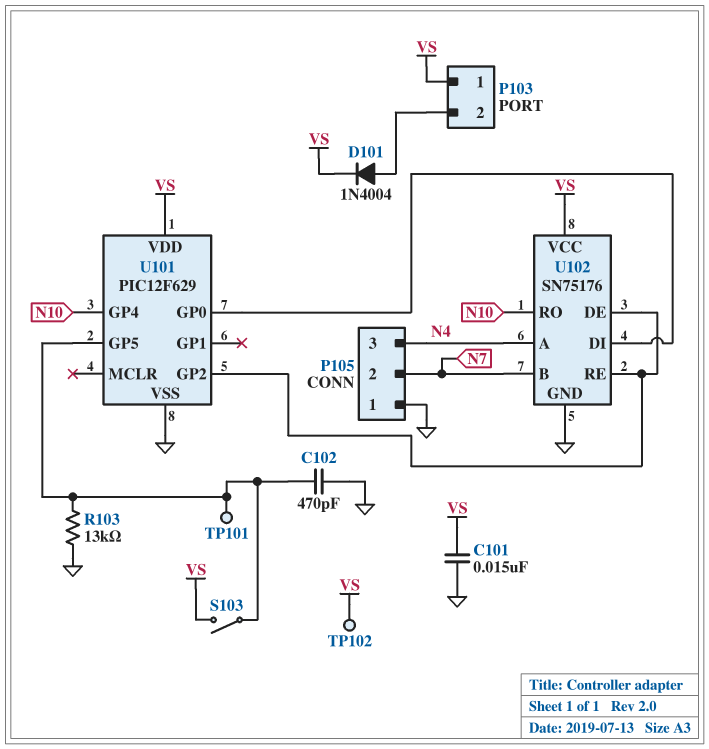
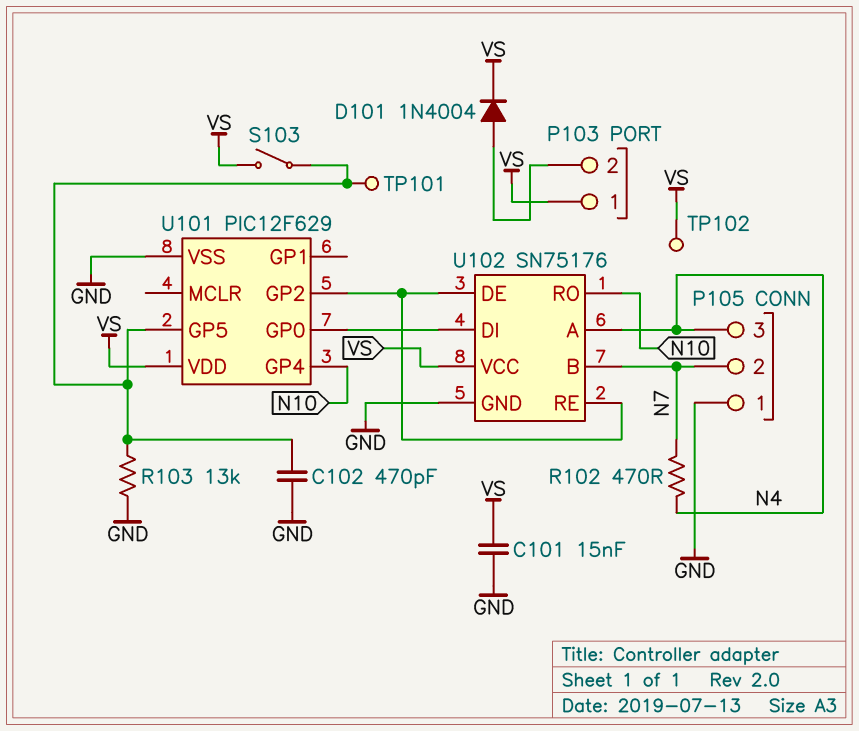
R102: none -> 470 (N4, N7)

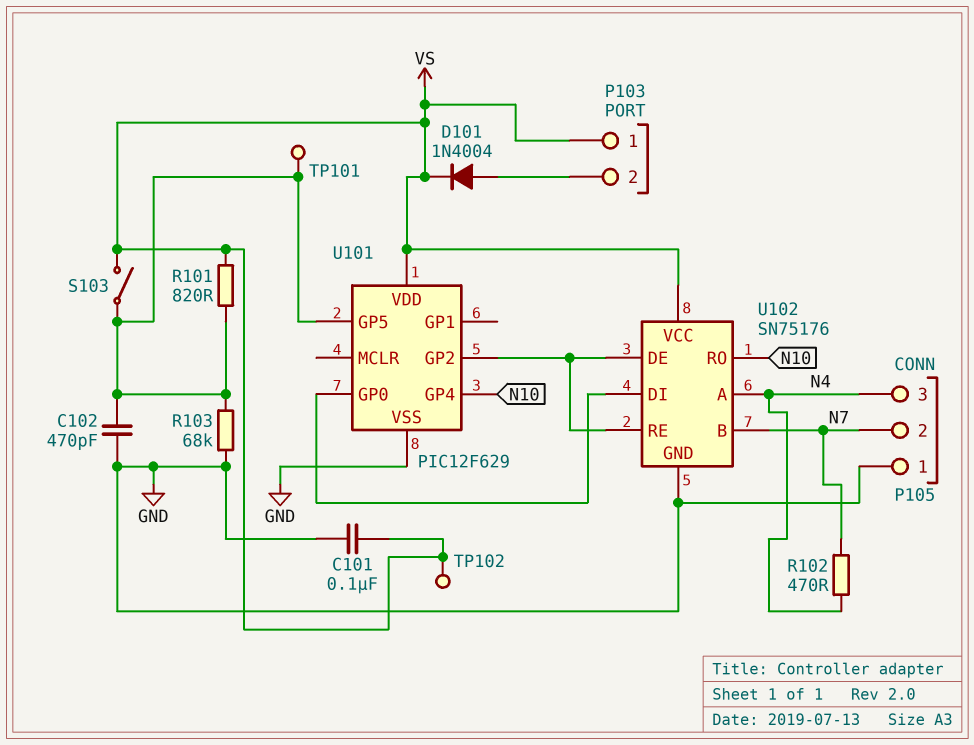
C101: 15nF (GND, VS) -> 100nF (GND, VS)
R101: none -> 820 (U101/GP5, VS)
R103: 13k (GND, U101/GP5) -> 68k (GND, U101/GP5)

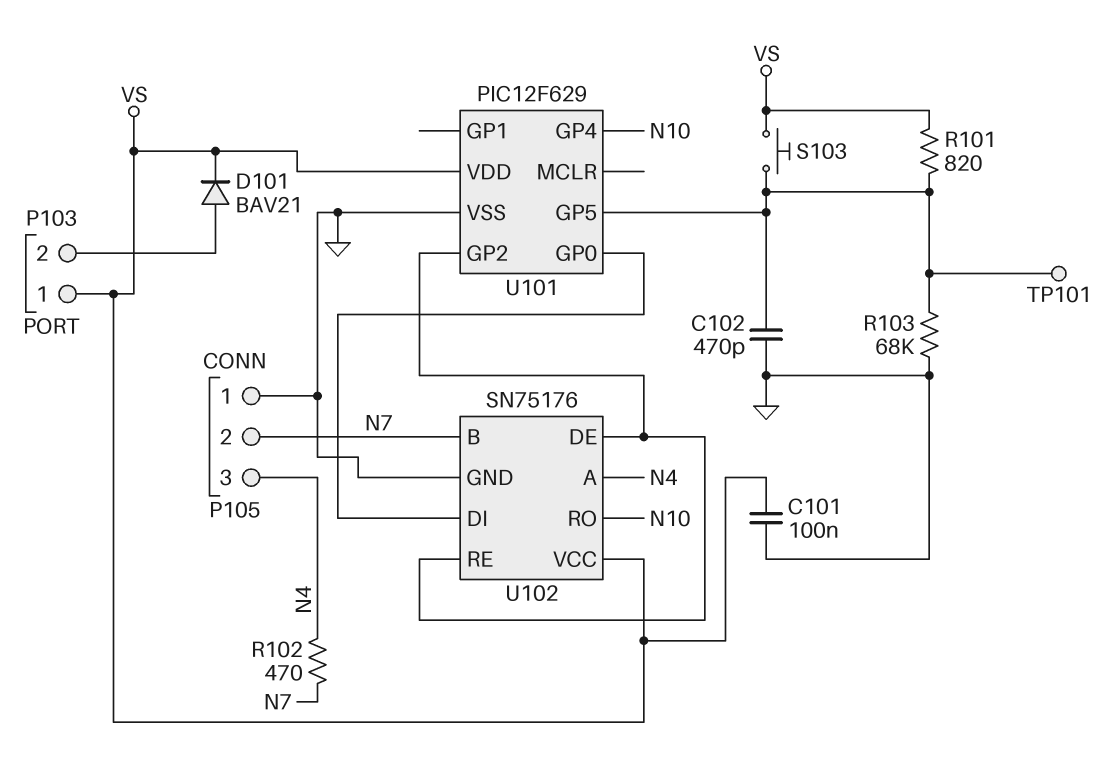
D101: diode 1N4004 (A P103/2, K VS) -> diode BAV21 (A P103/2, K VS)
S103: switch (U101/GP5, VS) -> button (U101/GP5, VS)
TP102: test point (VS) -> none

